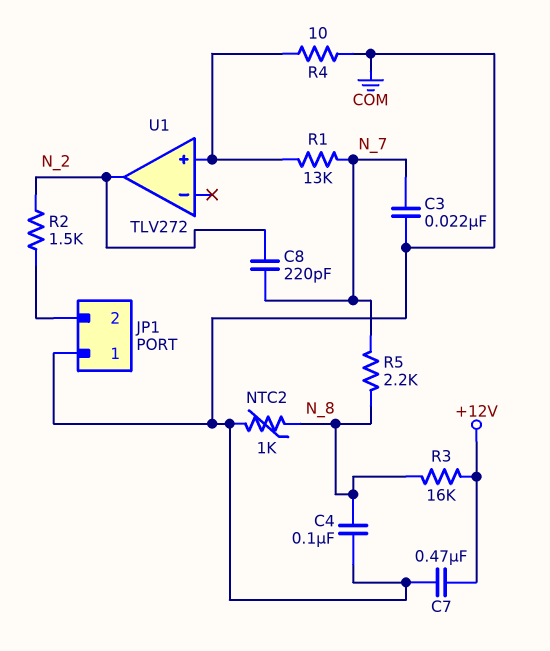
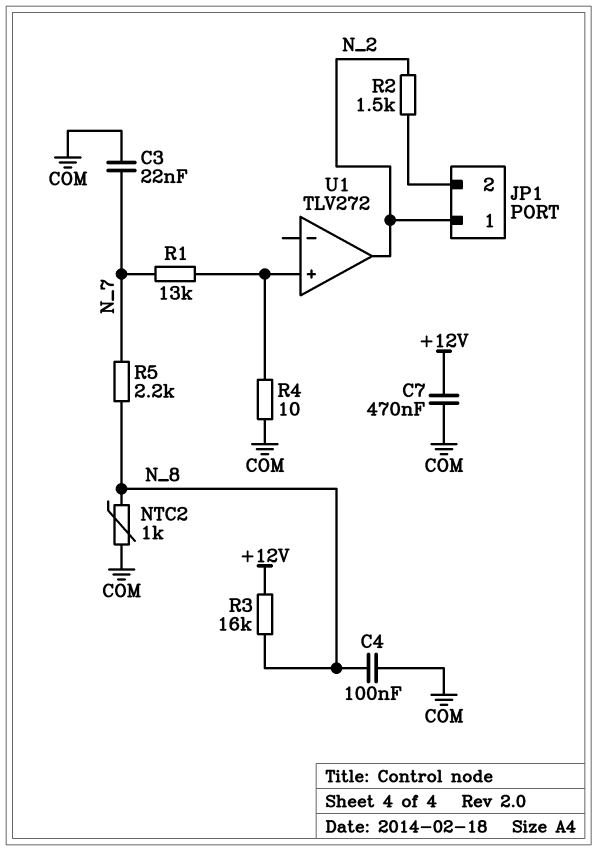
C8: 220pF (N_2, N_7) -> none
JP1 pin 1: COM -> N_2

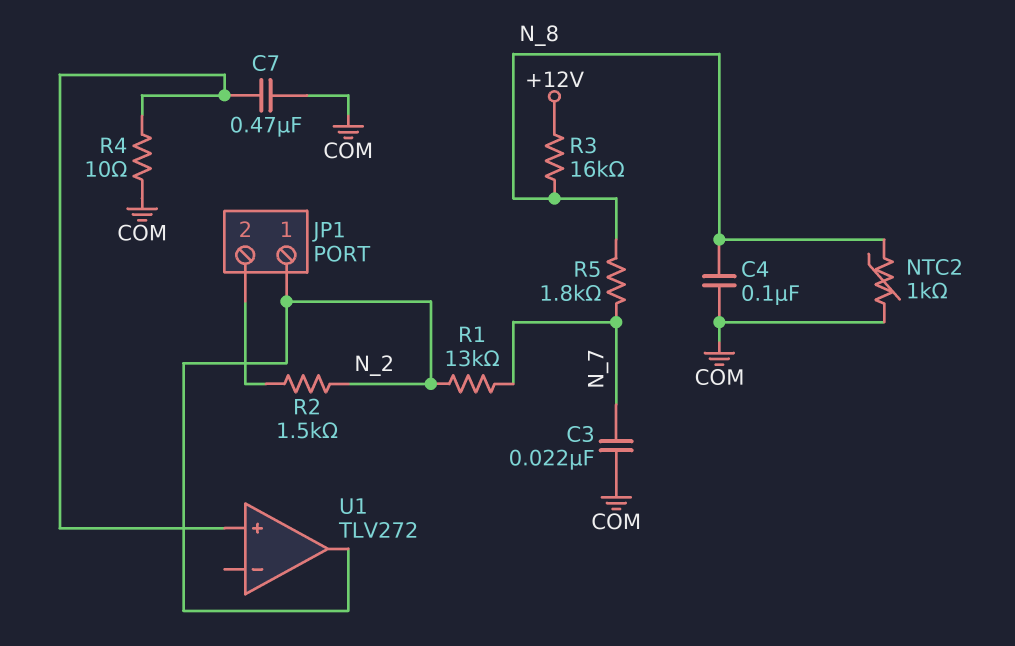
C7: 470nF (+12V, COM) -> 470nF (COM, U1/in+)
R1: 13k (N_7, U1/in+) -> 13k (N_2, N_7)
R5: 2.2k (N_7, N_8) -> 1.8k (N_7, N_8)

